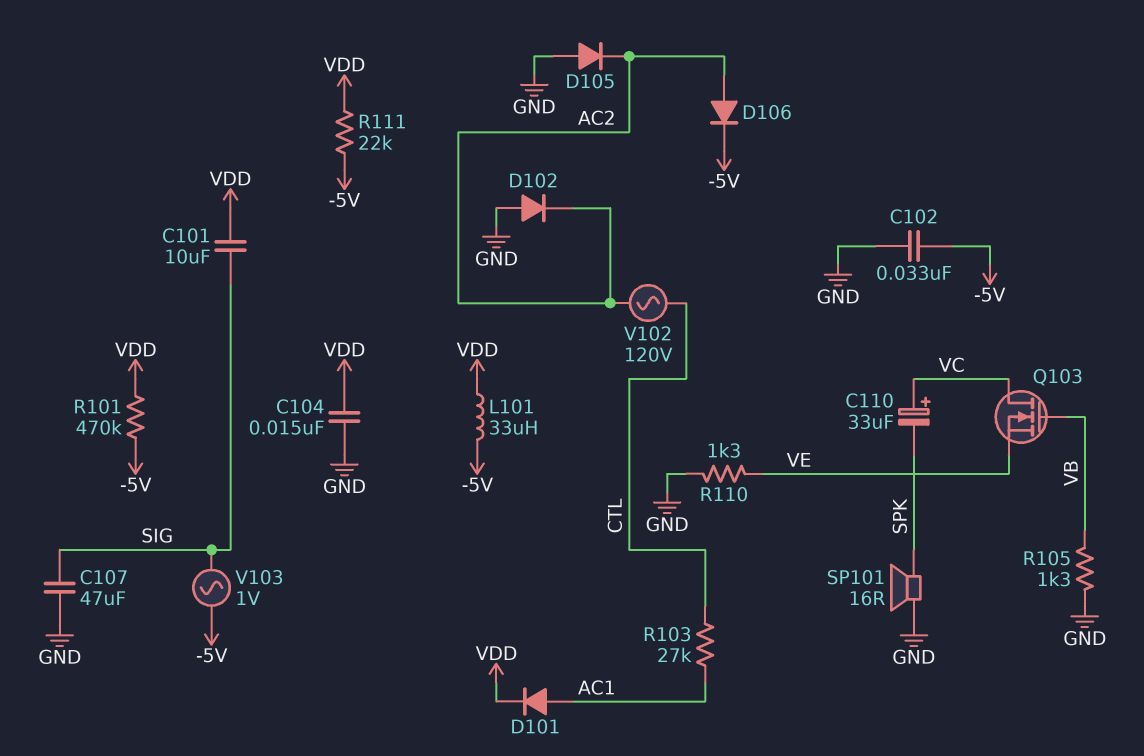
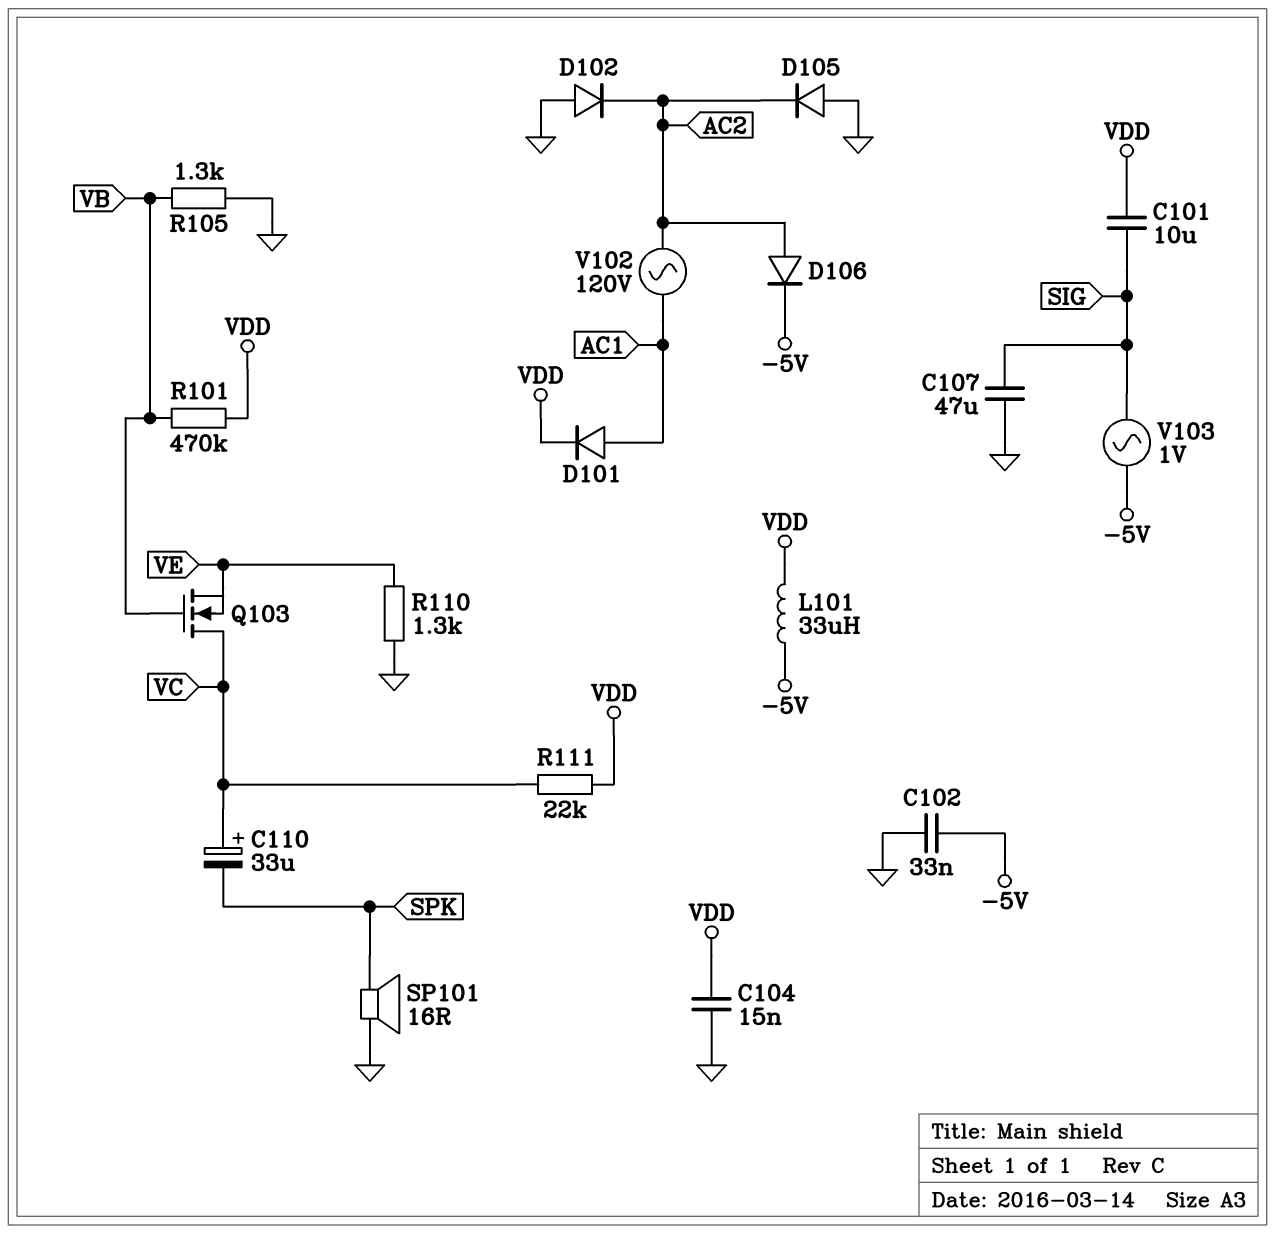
R101: 470k (-5V, VDD) -> 470k (VB, VDD)
R103: 27k (AC1, CTL) -> none
R111: 22k (-5V, VDD) -> 22k (VC, VDD)
V102: AC 120V (AC2, CTL) -> AC 120V (AC1, AC2)

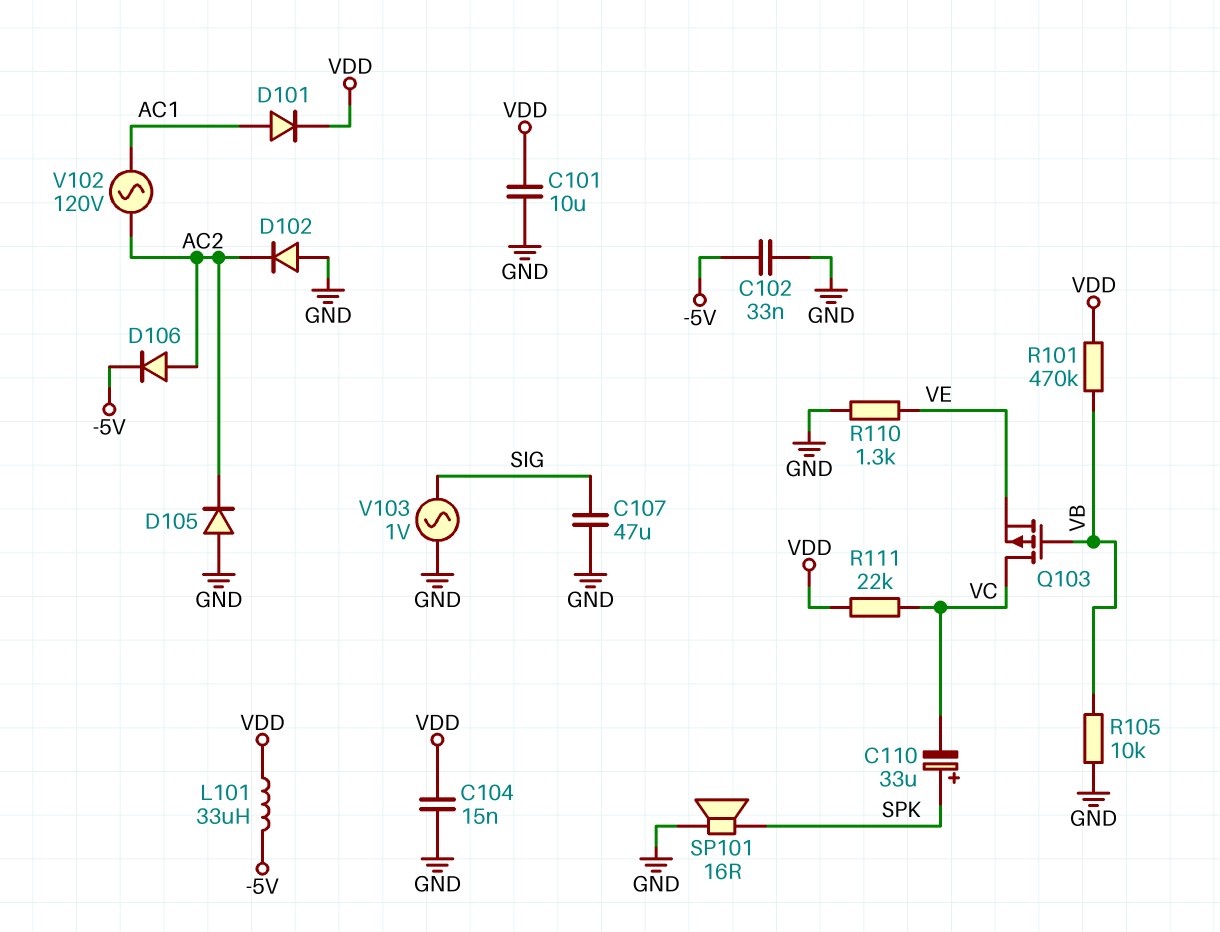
C101: 10uF (SIG, VDD) -> 10uF (GND, VDD)
C110: 33uF (plus VC, minus SPK) -> 33uF (plus SPK, minus VC)
Q103: NMOS (G VB, D VC, S VE) -> PMOS (G VB, D VC, S VE)
R105: 1.3k (GND, VB) -> 10k (GND, VB)
V103: AC 1V (-5V, SIG) -> AC 1V (GND, SIG)

